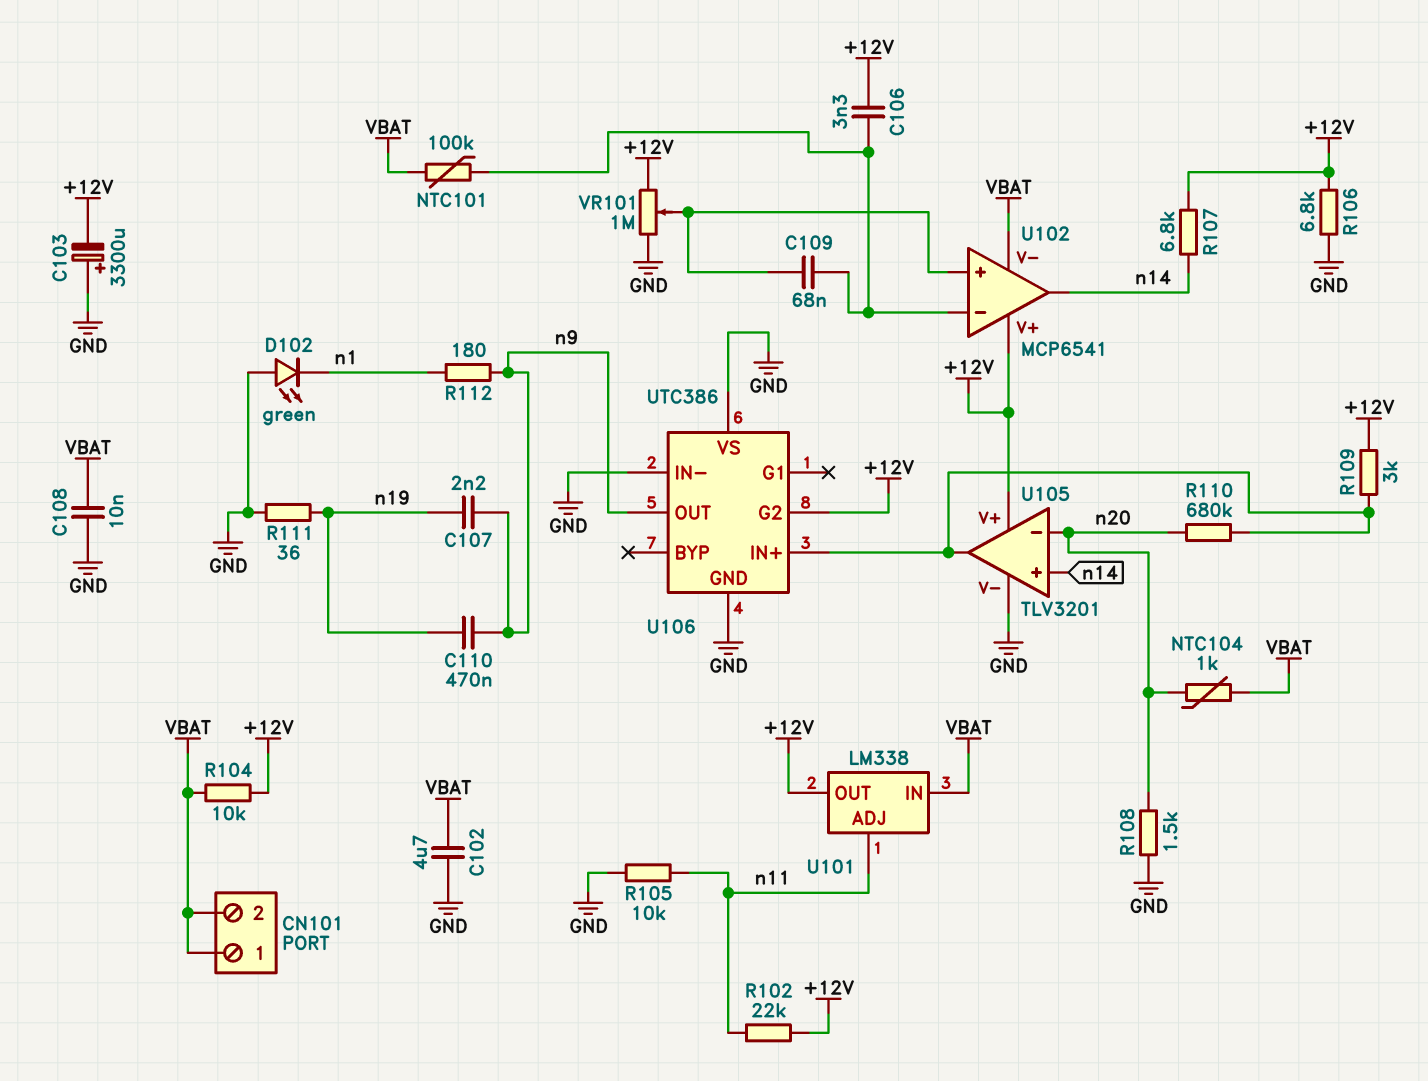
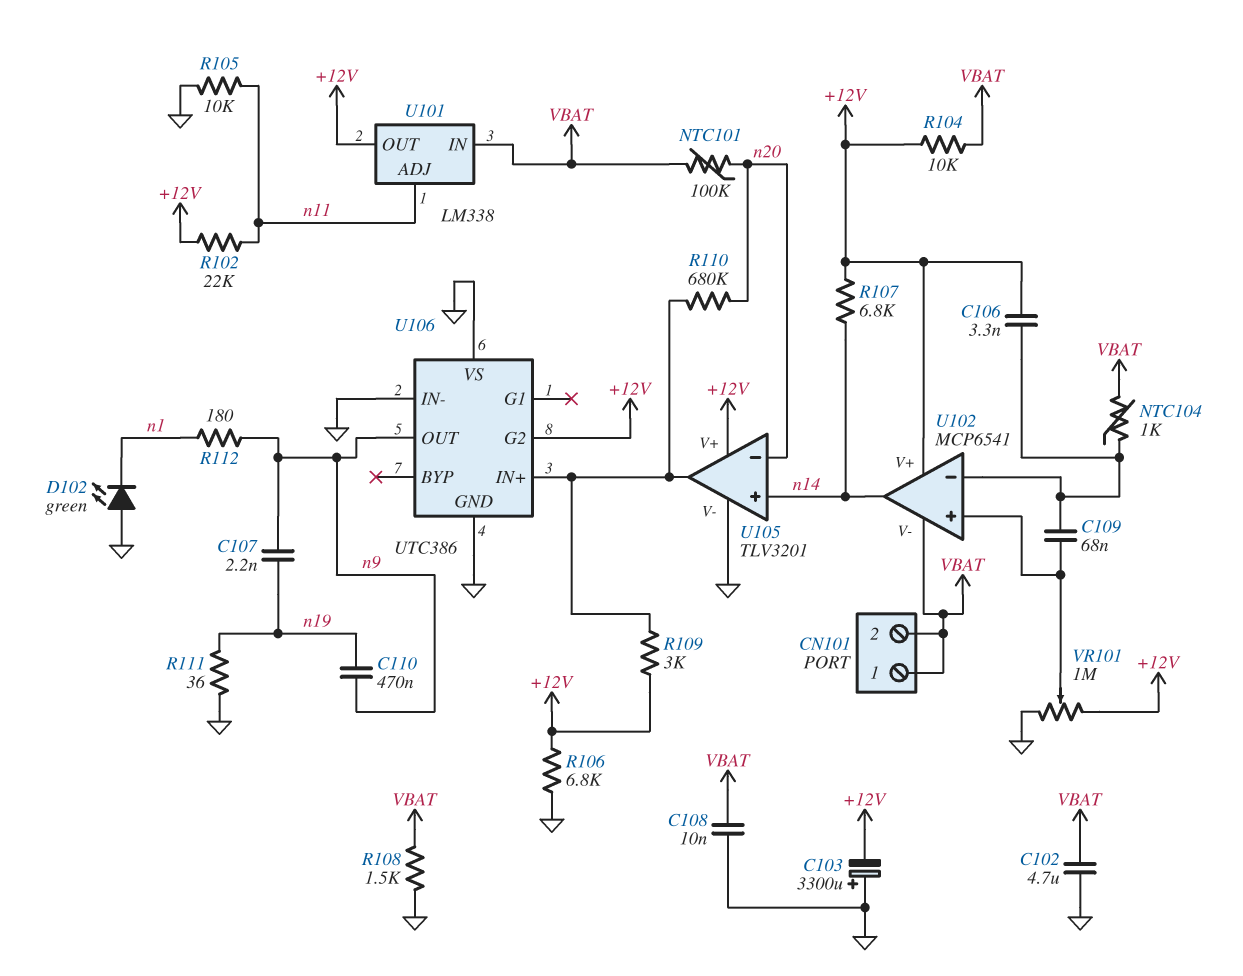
NTC101: 100k (U102/in-, VBAT) -> 100k (VBAT, n20)
NTC104: 1k (VBAT, n20) -> 1k (U102/in-, VBAT)
R108: 1.5k (GND, n20) -> 1.5k (GND, VBAT)

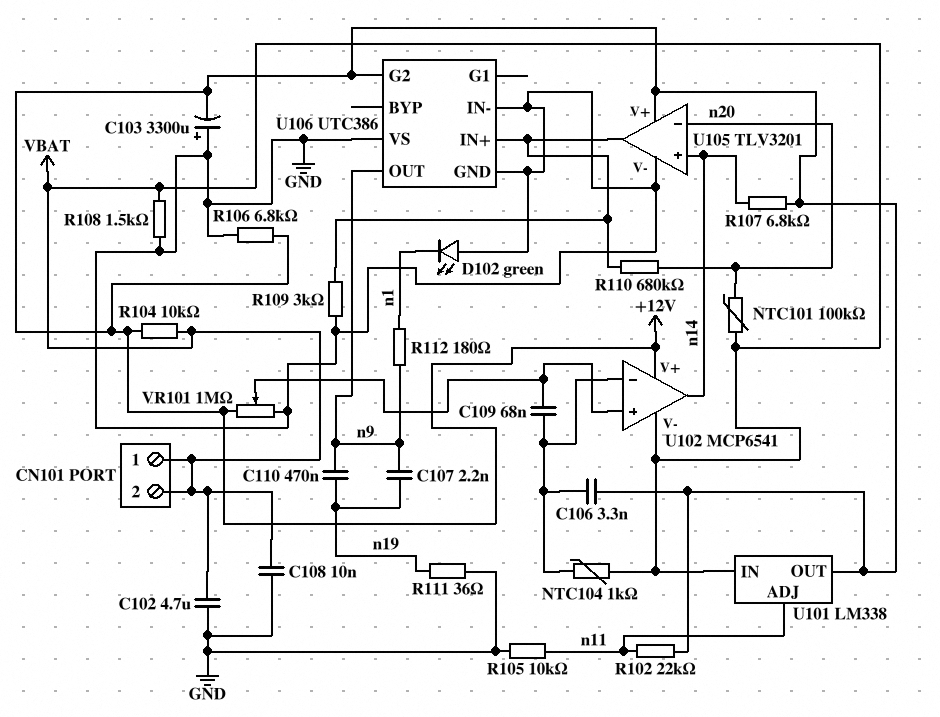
R109: 3k (+12V, U105/out) -> 3k (GND, U105/out)

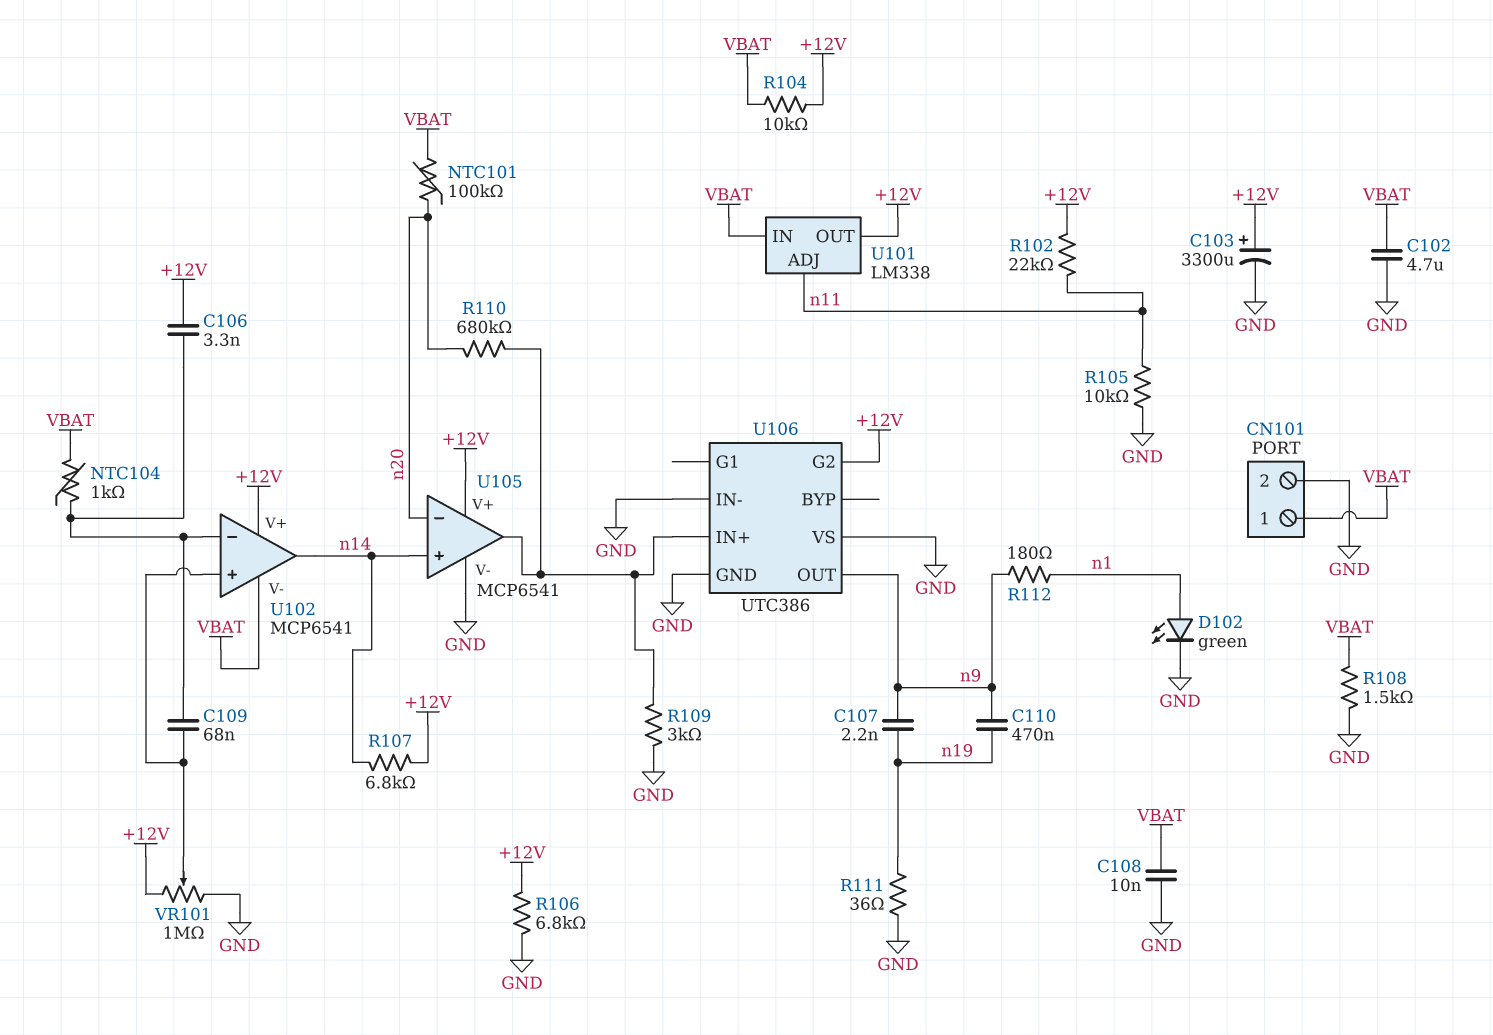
C103: 3300uF (plus GND, minus +12V) -> 3300uF (plus +12V, minus GND)
CN101 pin 2: VBAT -> GND
D102: LED green (A GND, K n1) -> LED green (A n1, K GND)
U105: TLV3201 -> MCP6541

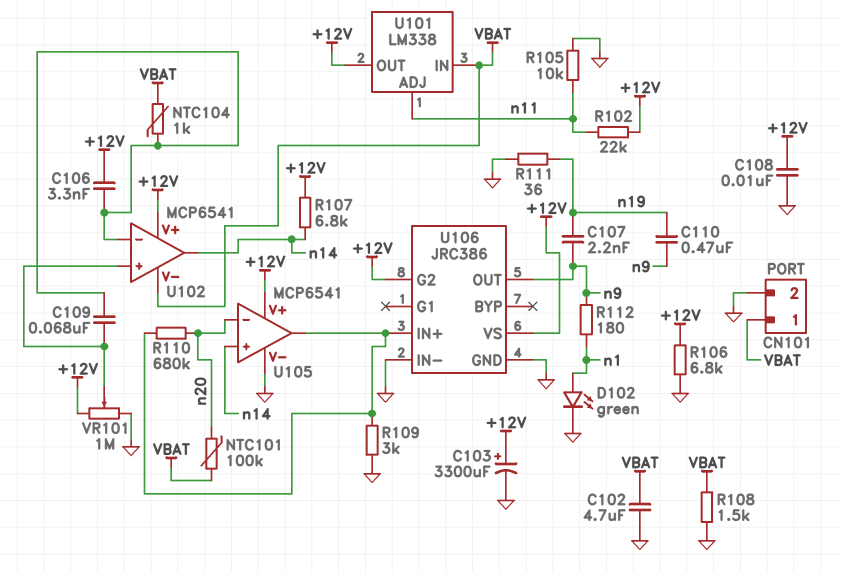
C108: 10nF (GND, VBAT) -> 10nF (+12V, GND)
R104: 10k (+12V, VBAT) -> none
U106: UTC386 -> JRC386
U106 pin VS: GND -> +12V

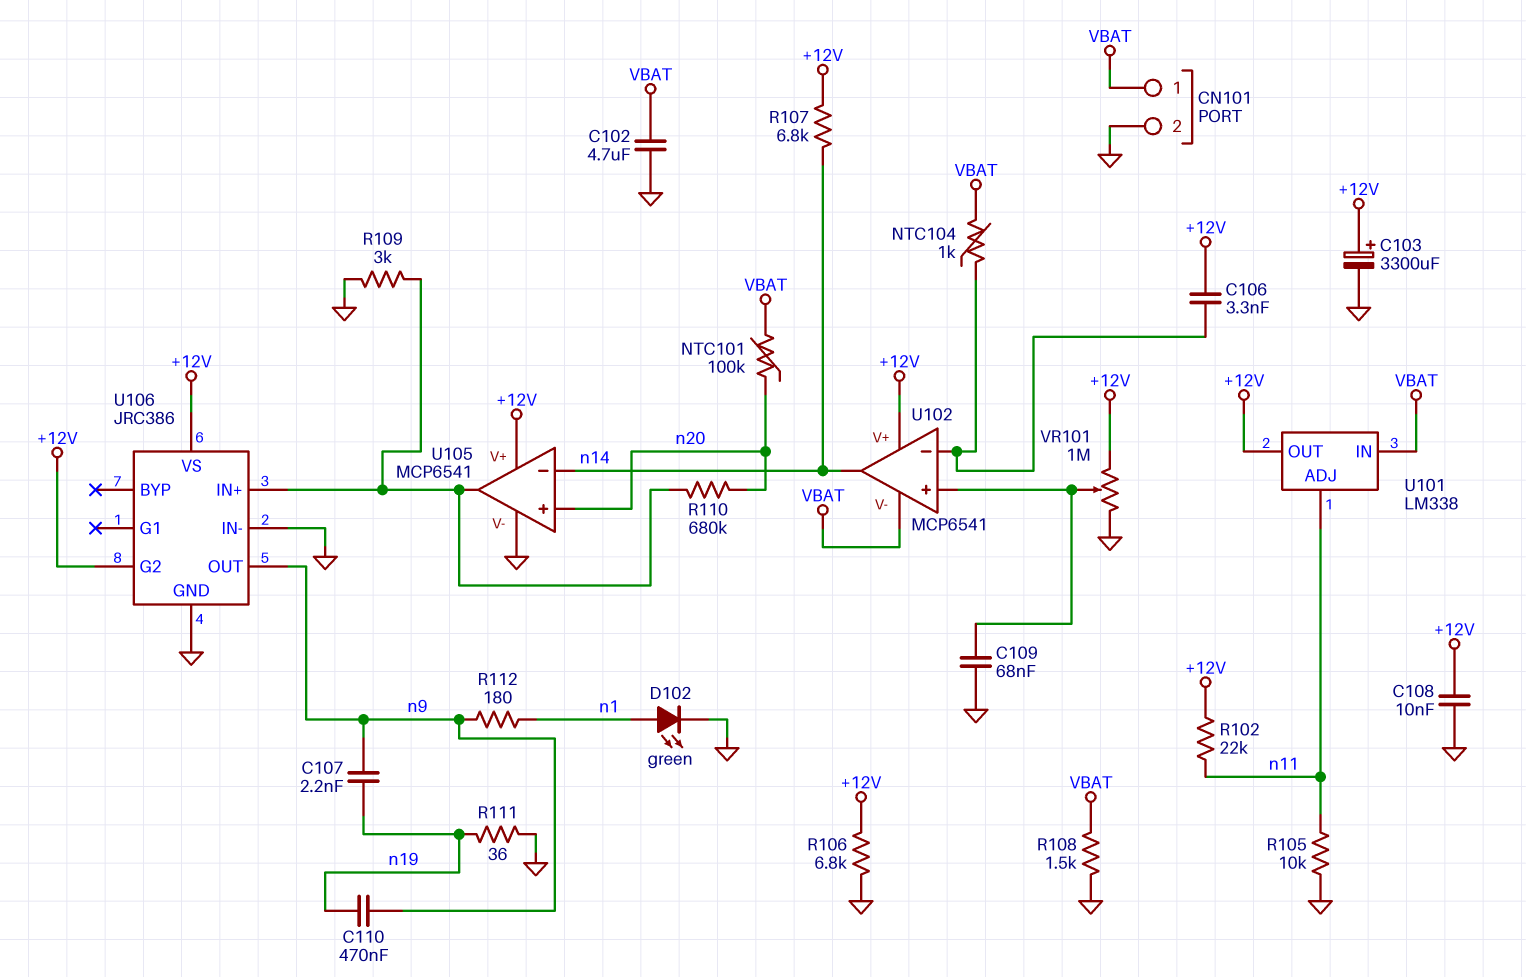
C109: 68nF (U102/in+, U102/in-) -> 68nF (GND, U102/in+)
U105 pin in+: n14 -> n20
U105 pin in-: n20 -> n14

